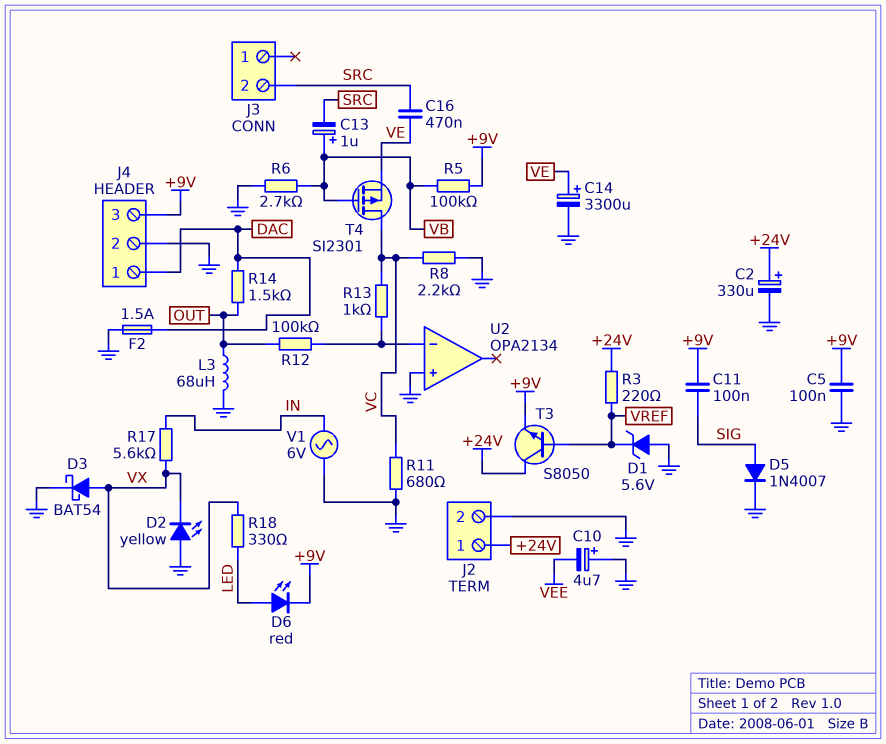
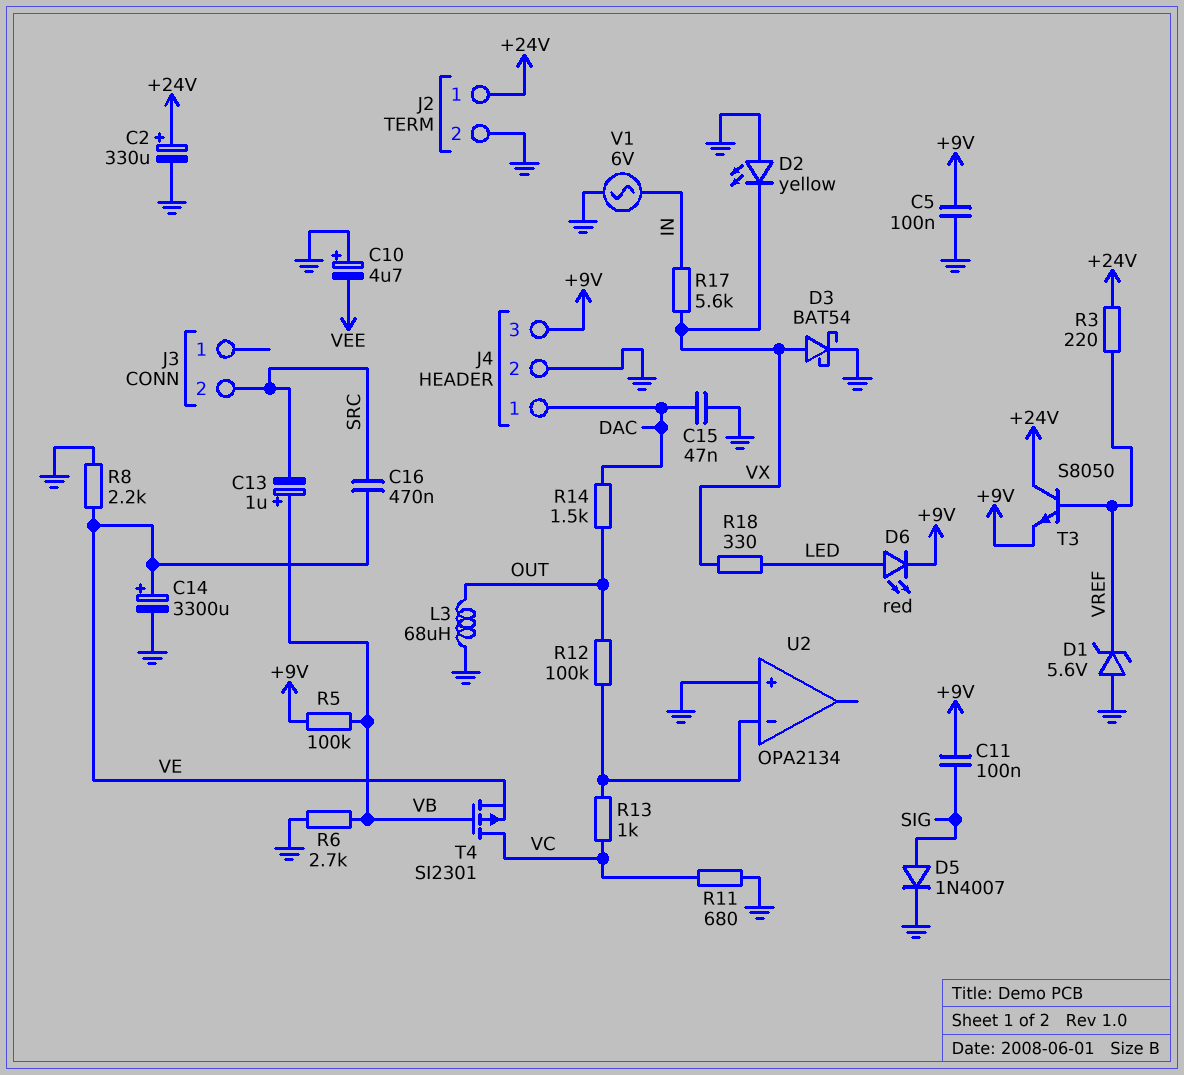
C15: none -> 47nF (DAC, GND)
F2: 1.5A (DAC, GND) -> none
R8: 2.2k (GND, VC) -> 2.2k (GND, VE)

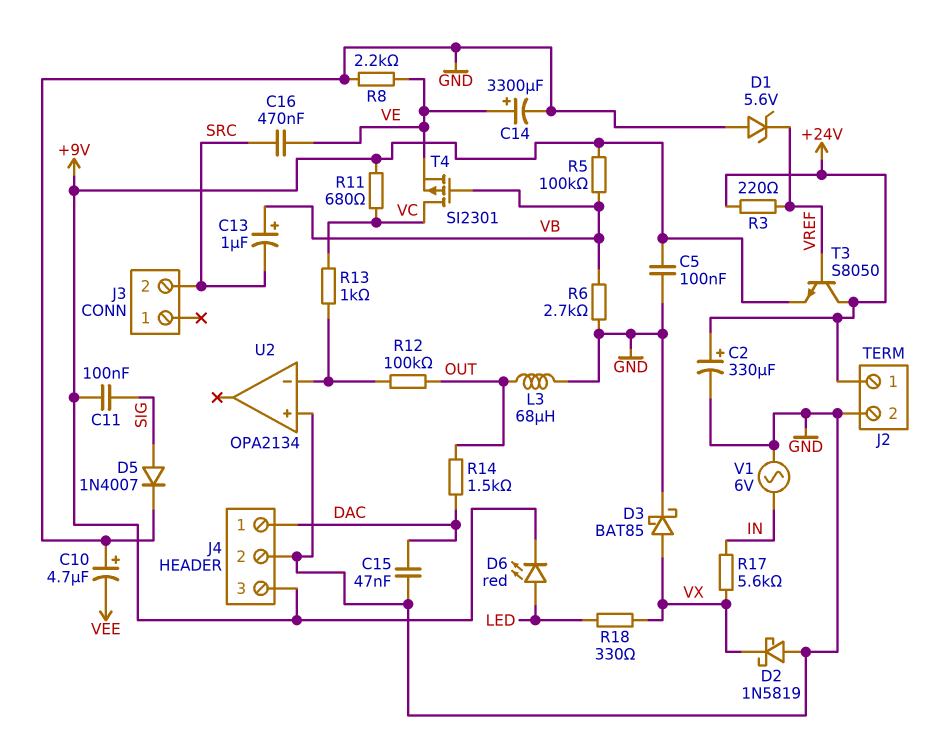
D2: LED yellow (A GND, K VX) -> schottky 1N5819 (A GND, K VX)
D3: schottky BAT54 (A VX, K GND) -> schottky BAT85 (A VX, K GND)
R11: 680 (GND, VC) -> 680 (+9V, VC)

